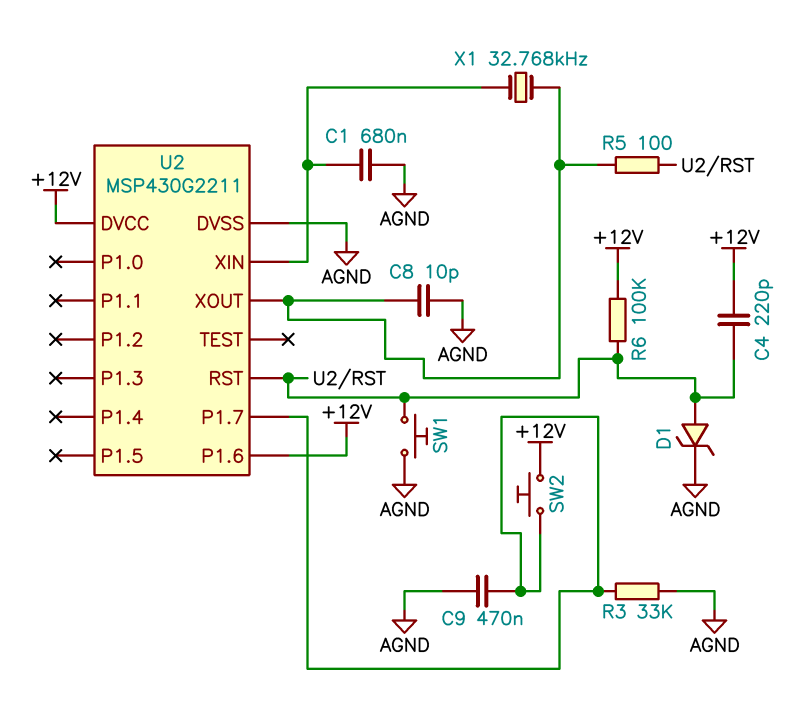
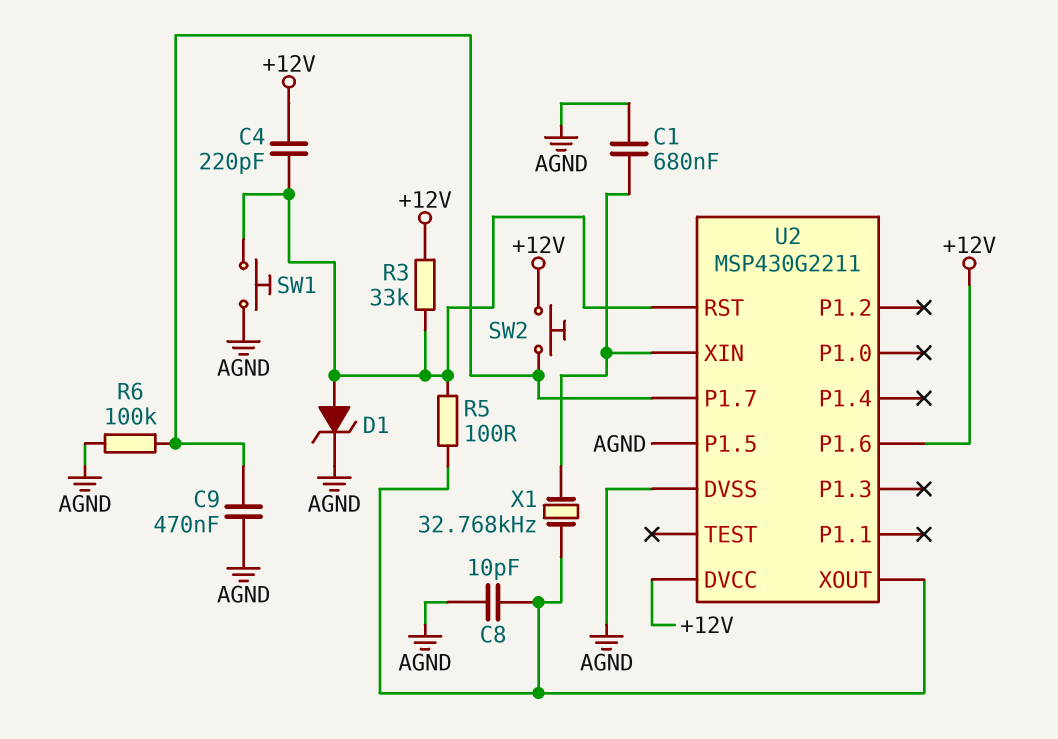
R3: 33k (AGND, U2/P1.7) -> 33k (+12V, U2/RST)
R6: 100k (+12V, U2/RST) -> 100k (AGND, U2/P1.7)
U2 pin P1.5: none -> AGND

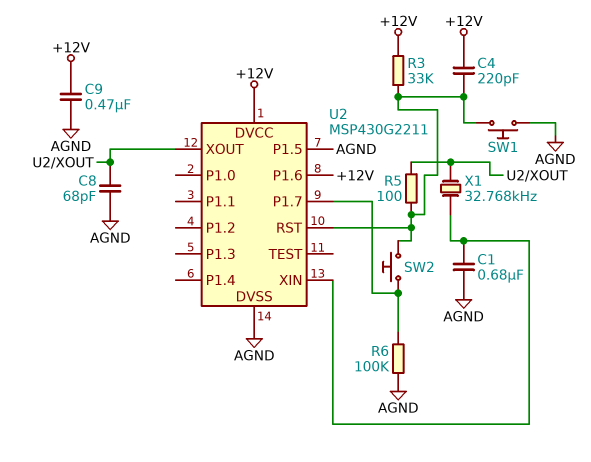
C8: 10pF (AGND, U2/XOUT) -> 68pF (AGND, U2/XOUT)
C9: 470nF (AGND, U2/P1.7) -> 470nF (+12V, AGND)
D1: zener (A U2/RST, K AGND) -> none
SW2: button (+12V, U2/P1.7) -> button (U2/P1.7, U2/RST)

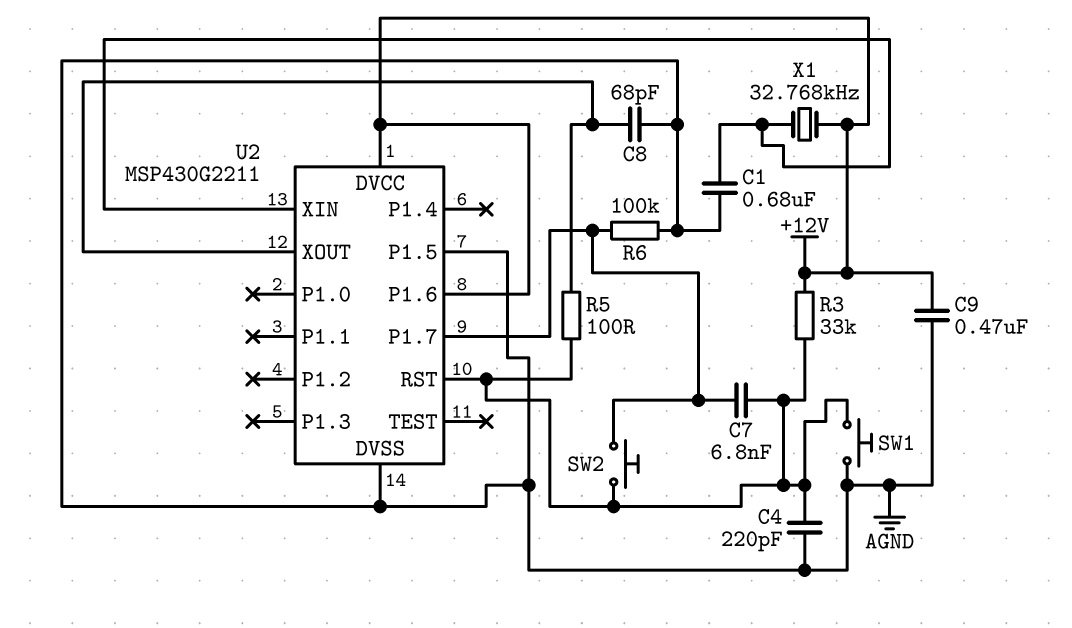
C4: 220pF (+12V, U2/RST) -> 220pF (AGND, U2/RST)
C7: none -> 6.8nF (U2/P1.7, U2/RST)
X1: 32.768kHz (U2/XIN, U2/XOUT) -> 32.768kHz (+12V, U2/XIN)

